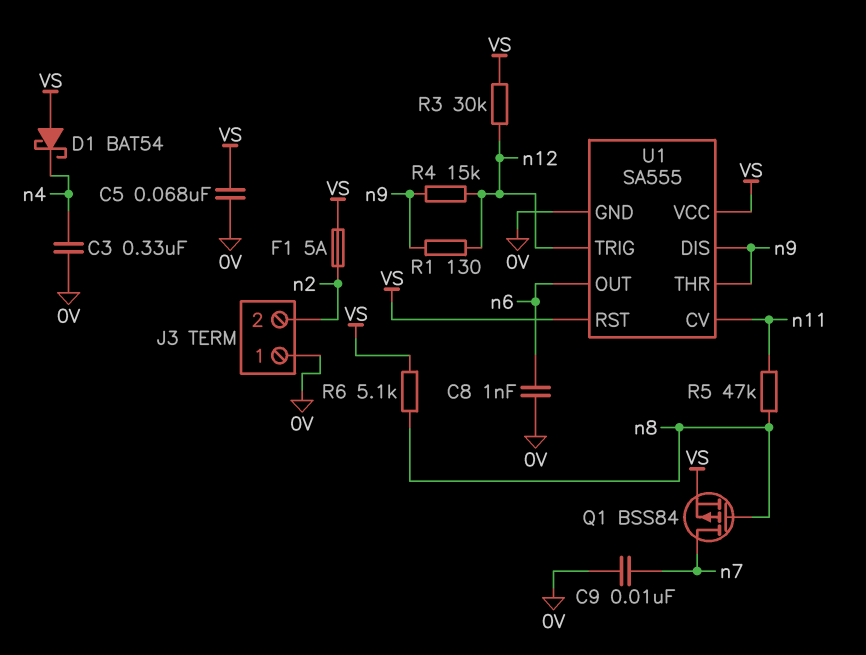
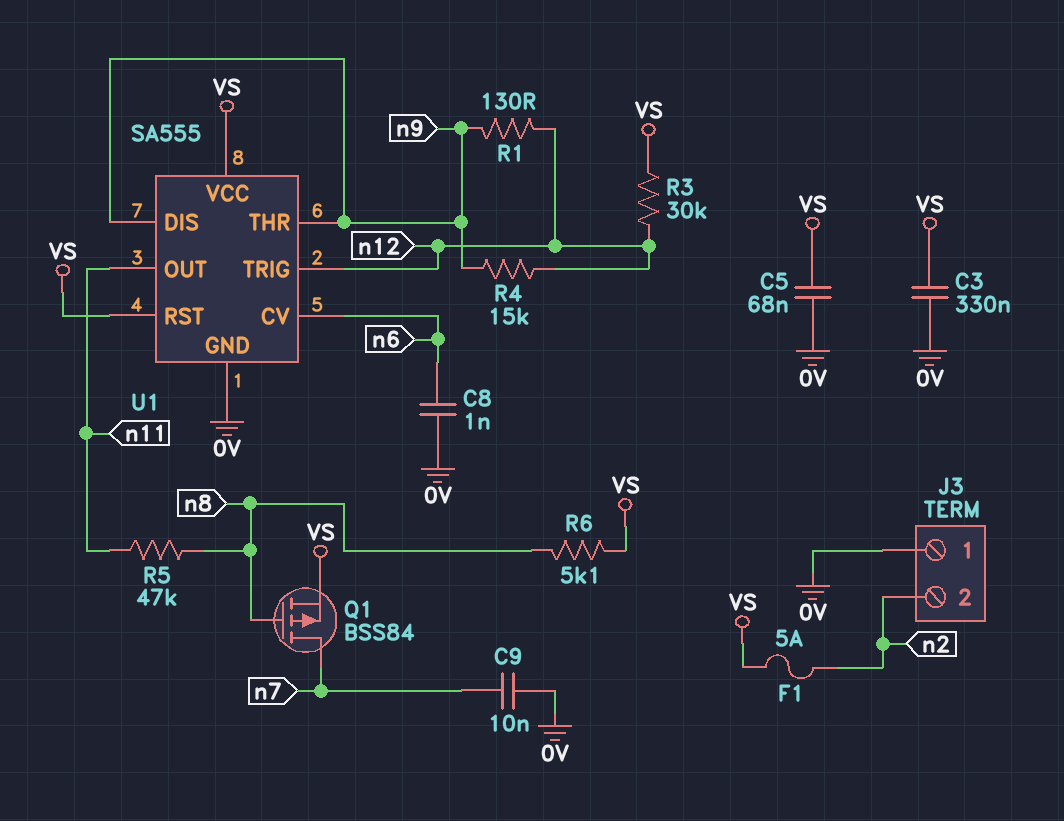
C3: 330nF (0V, n4) -> 330nF (0V, VS)
D1: schottky BAT54 (A VS, K n4) -> none
U1 pin CV: n11 -> n6
U1 pin OUT: n6 -> n11

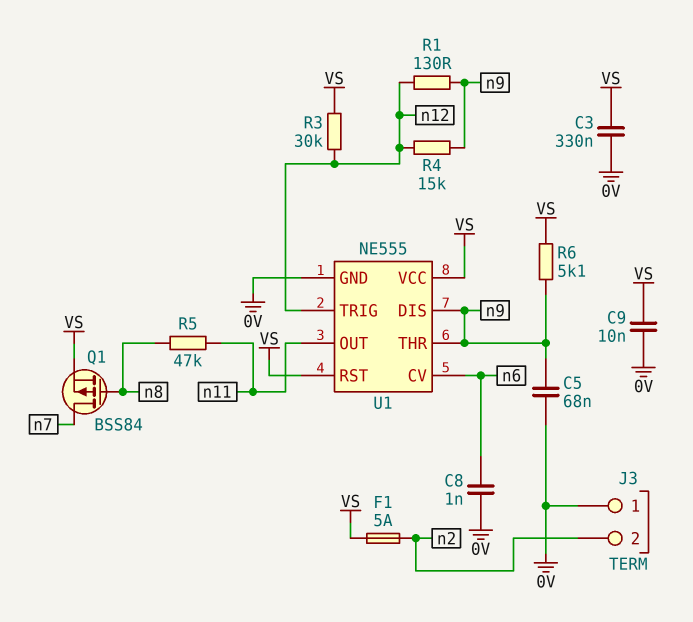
C5: 68nF (0V, VS) -> 68nF (0V, n9)
C9: 10nF (0V, n7) -> 10nF (0V, VS)
R6: 5.1k (VS, n8) -> 5.1k (VS, n9)
U1: SA555 -> NE555

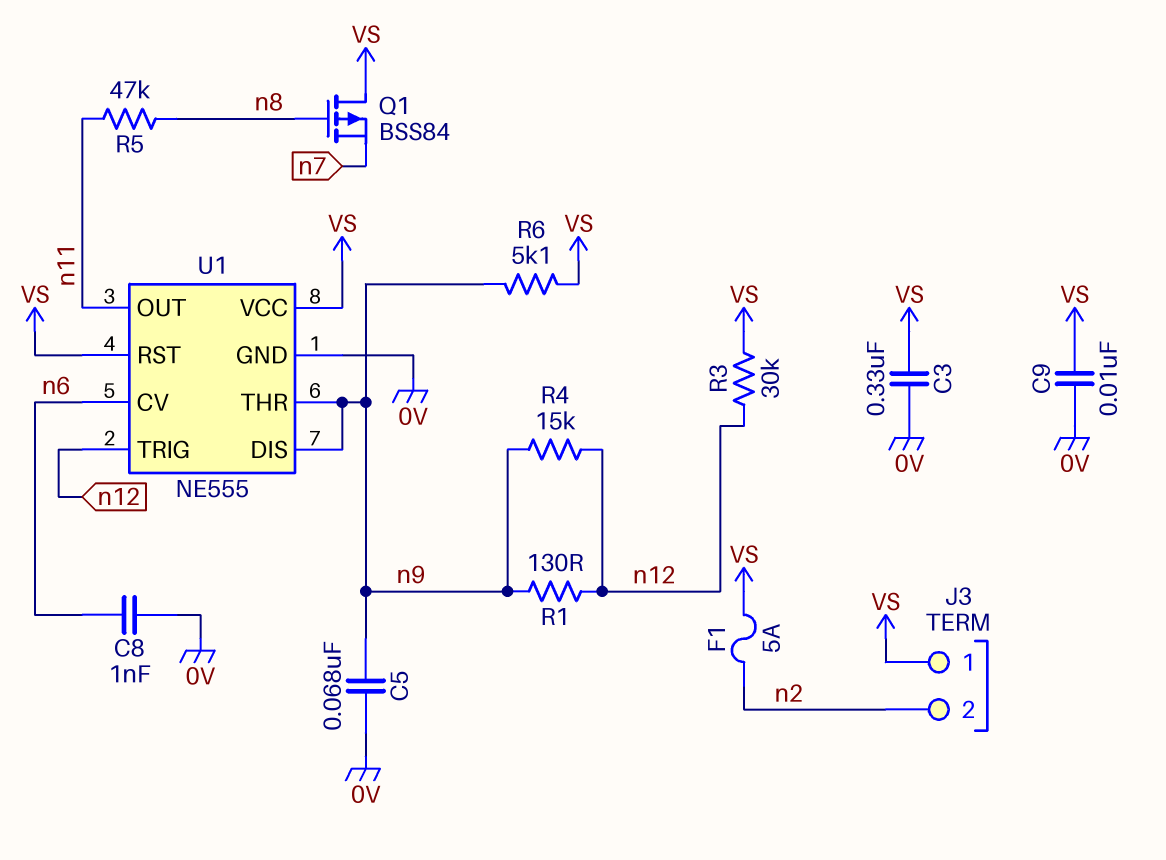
J3 pin 1: 0V -> VS
Q1: PMOS BSS84 (G n8, D n7, S VS) -> PMOS BSS84 (G n8, D VS, S n7)

